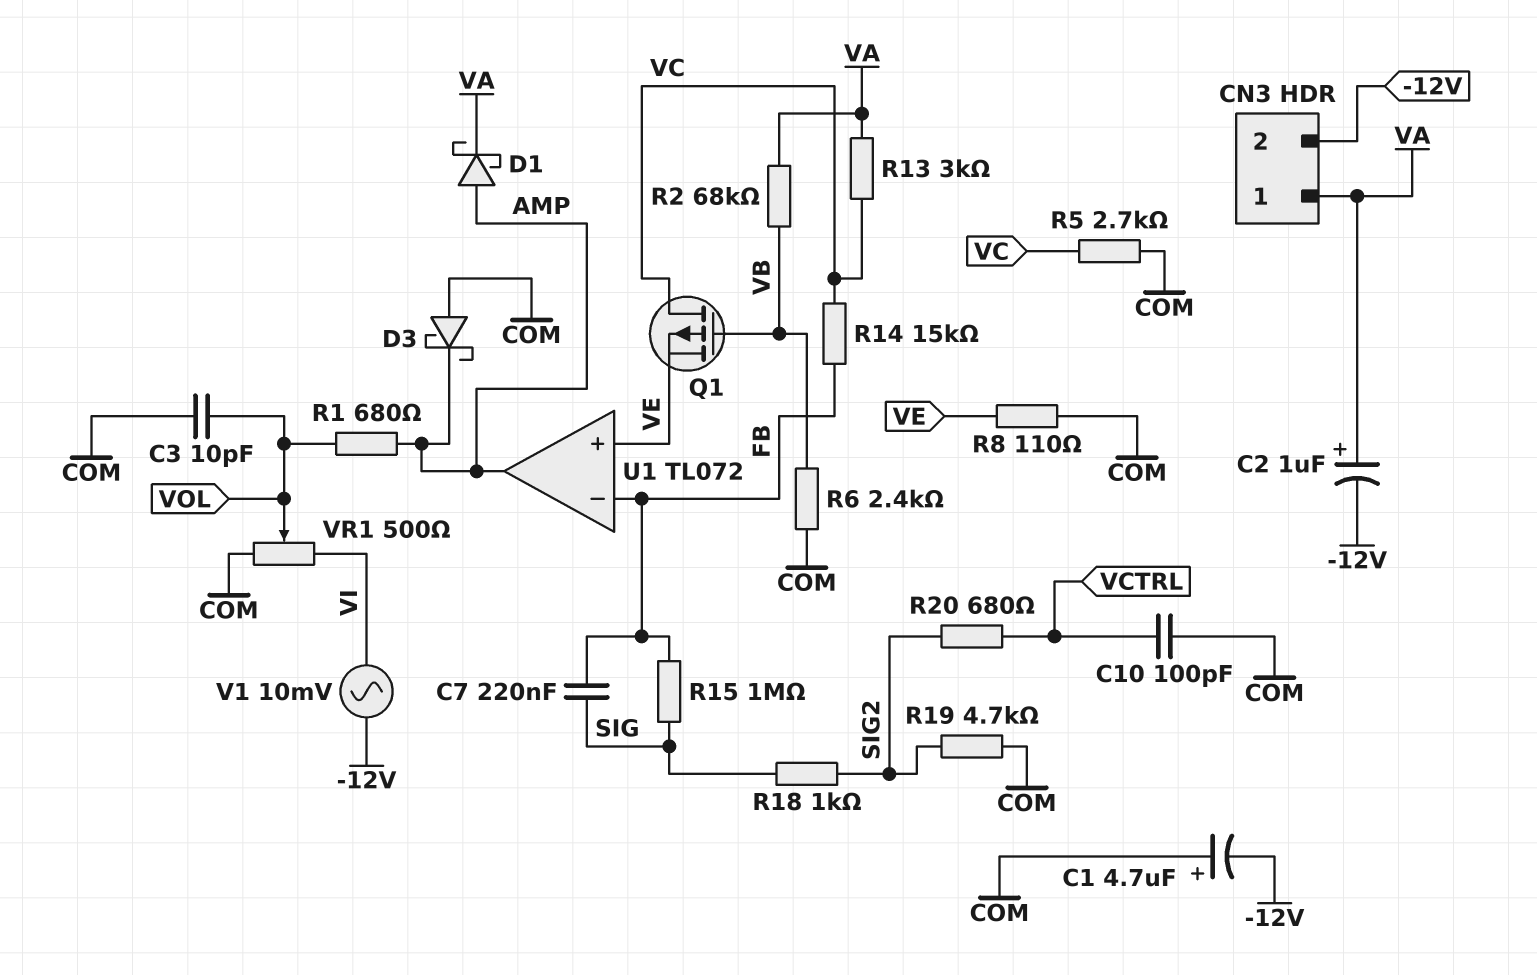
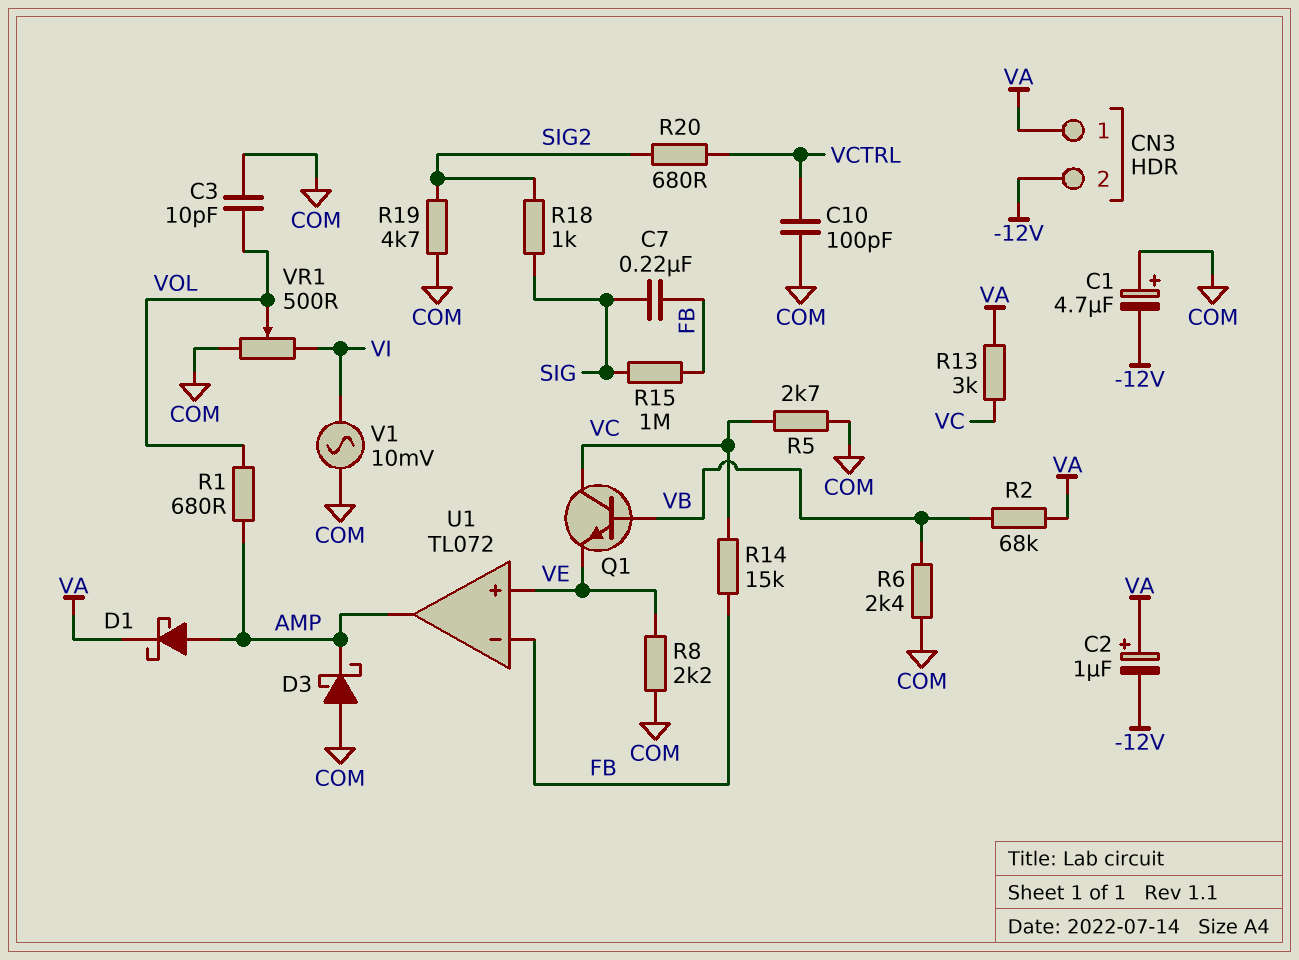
Q1: PMOS (G VB, D VC, S VE) -> NPN (B VB, C VC, E VE)
R8: 110 (COM, VE) -> 2.2k (COM, VE)
V1: AC 10mV (-12V, VI) -> AC 10mV (COM, VI)

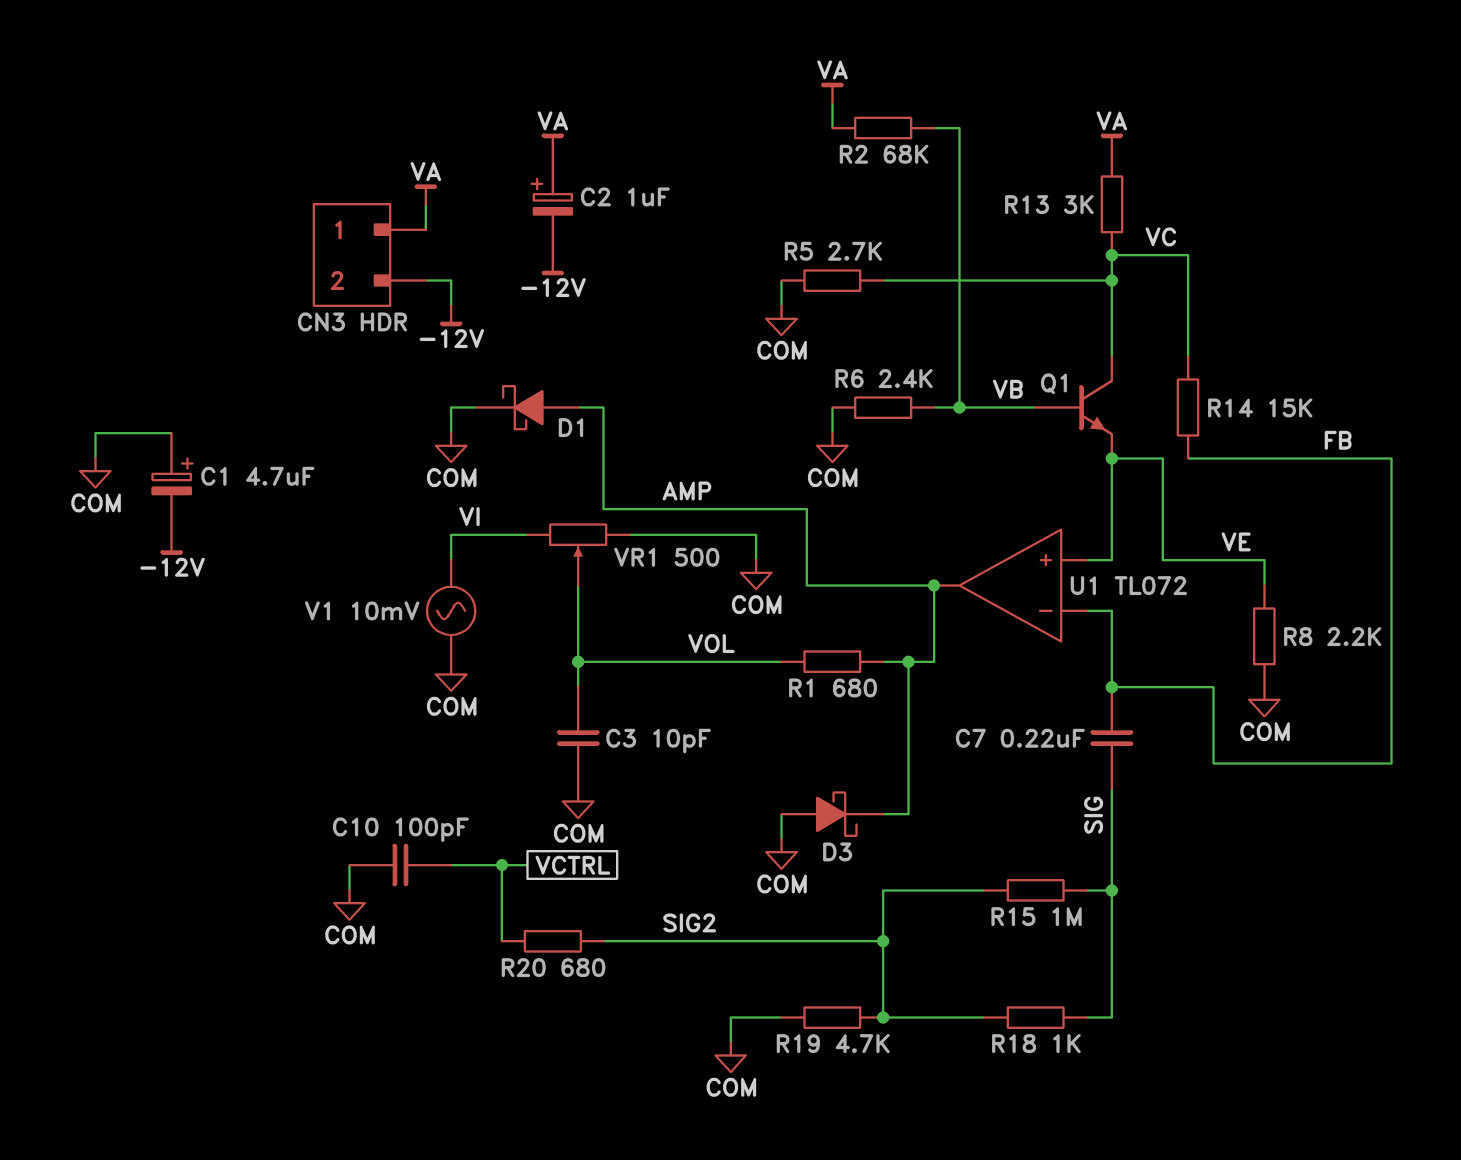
D1: schottky (A AMP, K VA) -> schottky (A AMP, K COM)
R15: 1M (FB, SIG) -> 1M (SIG, SIG2)

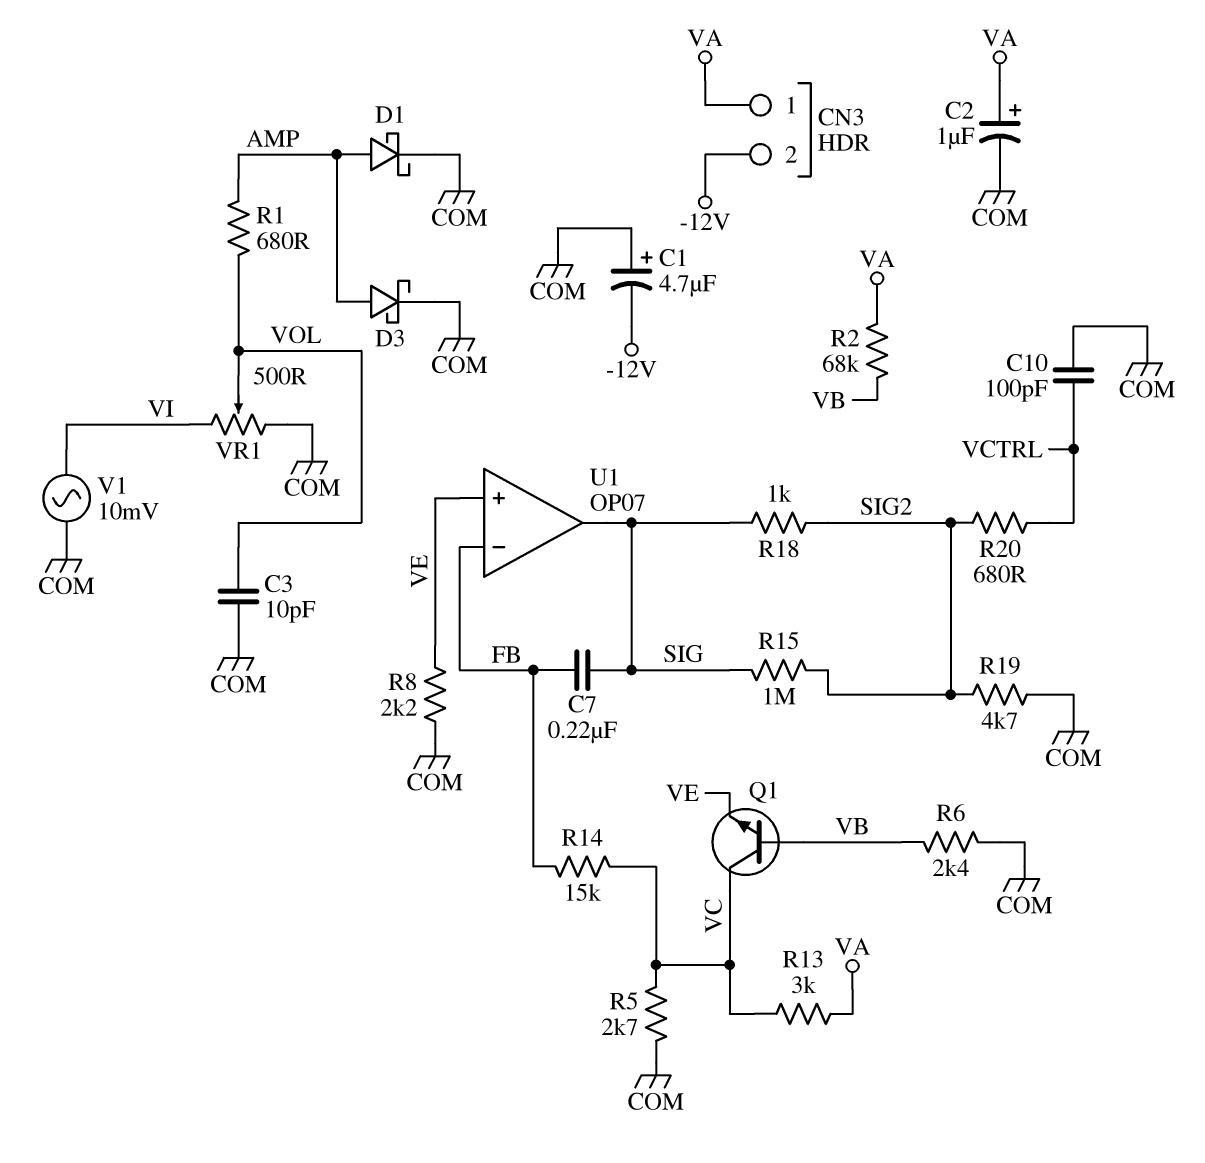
C2: 1uF (plus VA, minus -12V) -> 1uF (plus VA, minus COM)
D3: schottky (A COM, K AMP) -> schottky (A AMP, K COM)
U1: TL072 -> OP07
U1 pin out: AMP -> SIG

